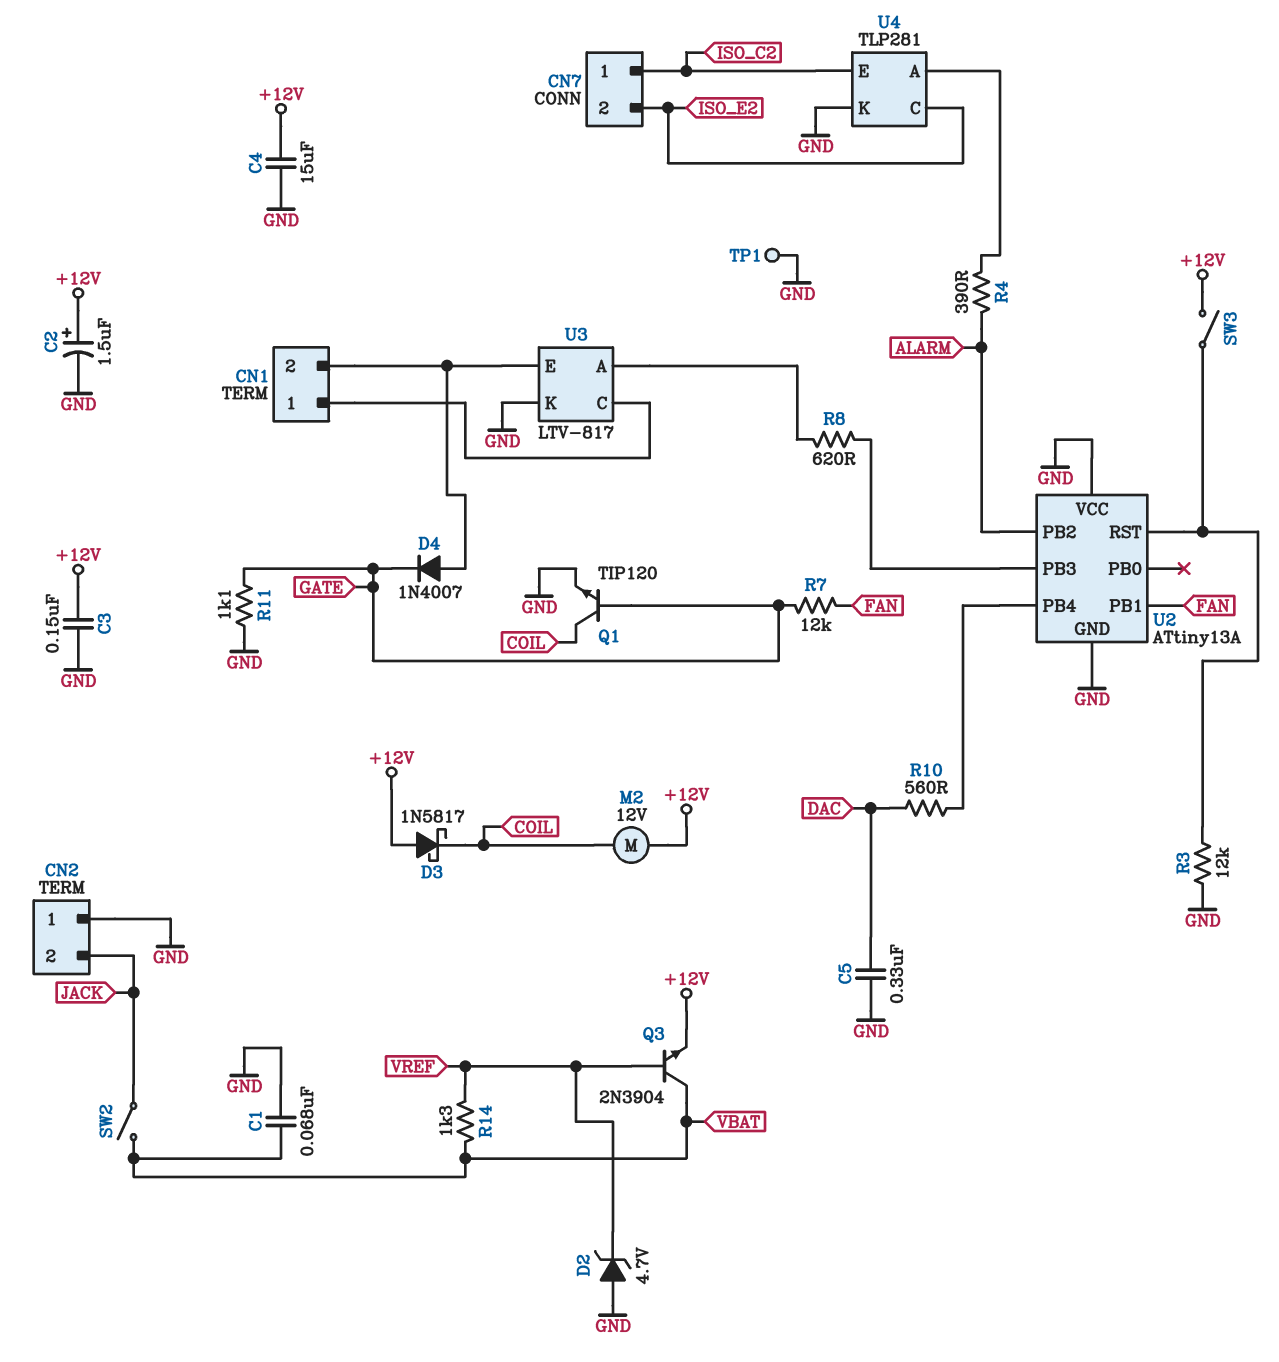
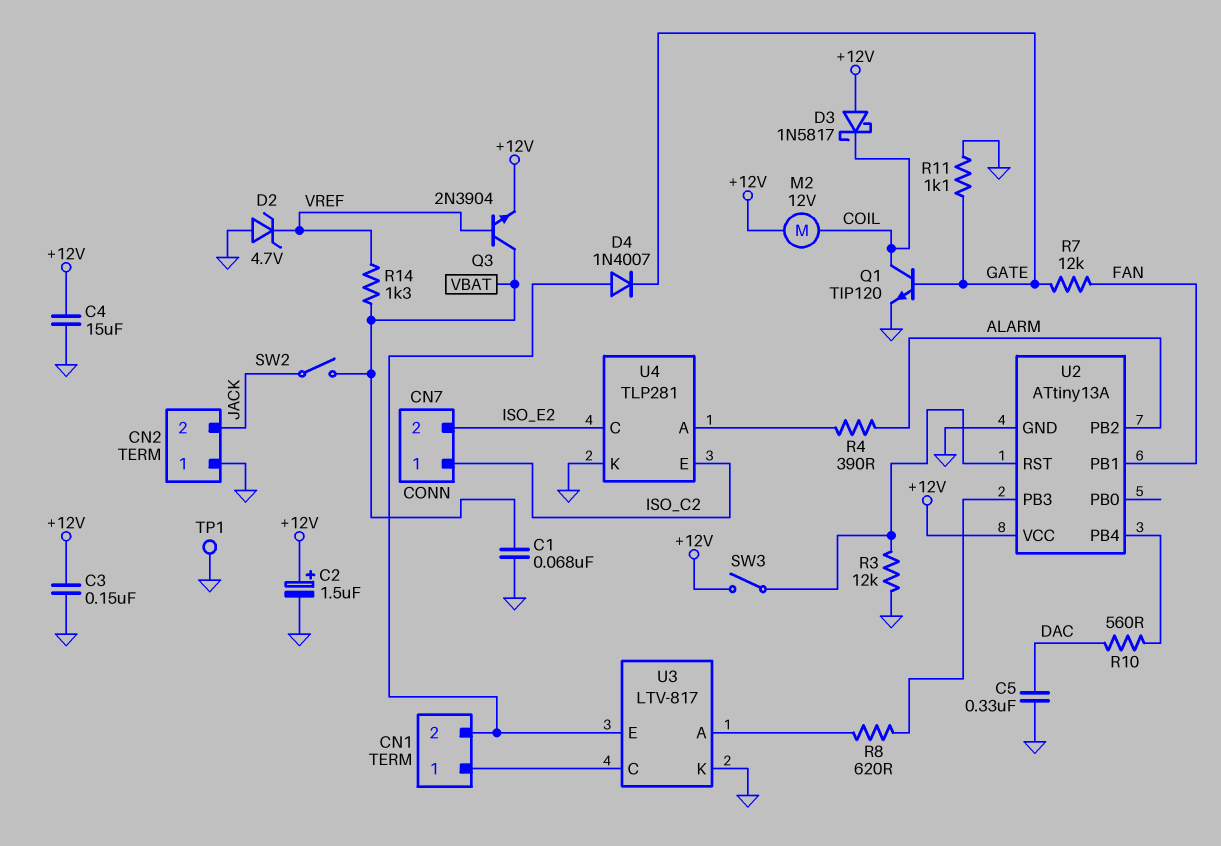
U2 pin VCC: GND -> +12V

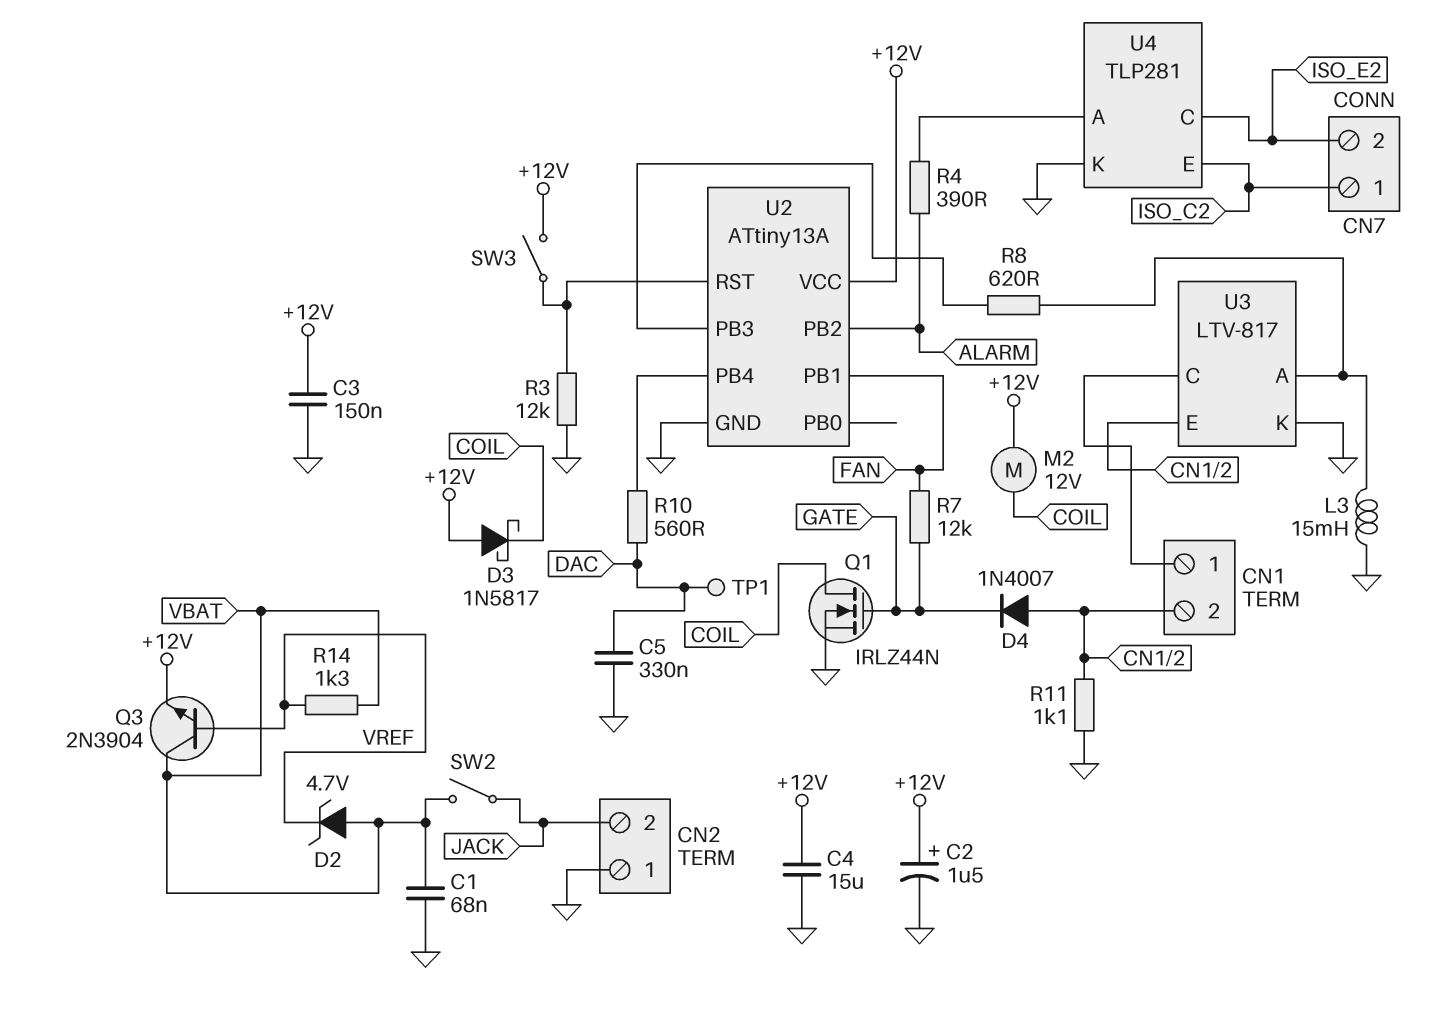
D2: zener 4.7V (A GND, K VREF) -> zener 4.7V (A VBAT, K VREF)
L3: none -> 15mH (GND, U3/A)
Q1: NPN TIP120 (B GATE, C COIL, E GND) -> NMOS IRLZ44N (G GATE, D COIL, S GND)
R11: 1.1k (GATE, GND) -> 1.1k (CN1/2, GND)
TP1: test point (GND) -> test point (DAC)

